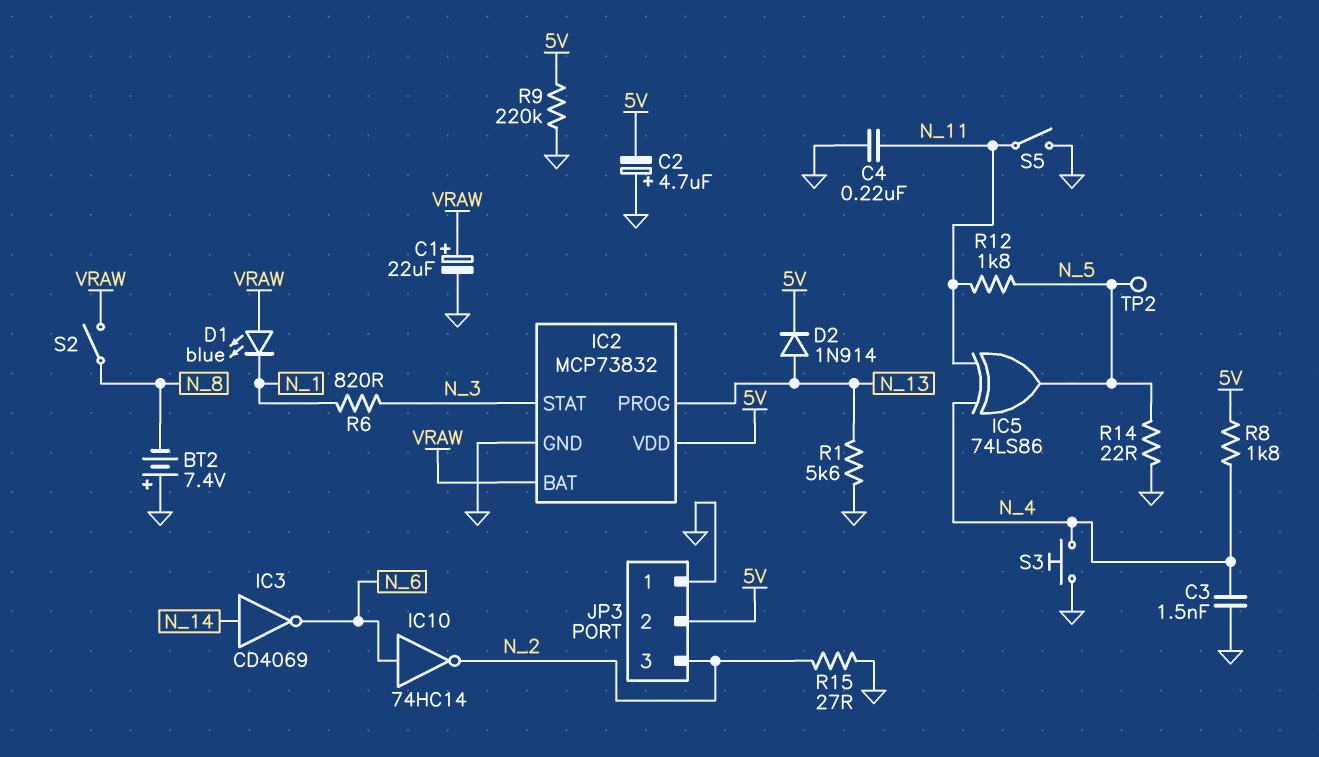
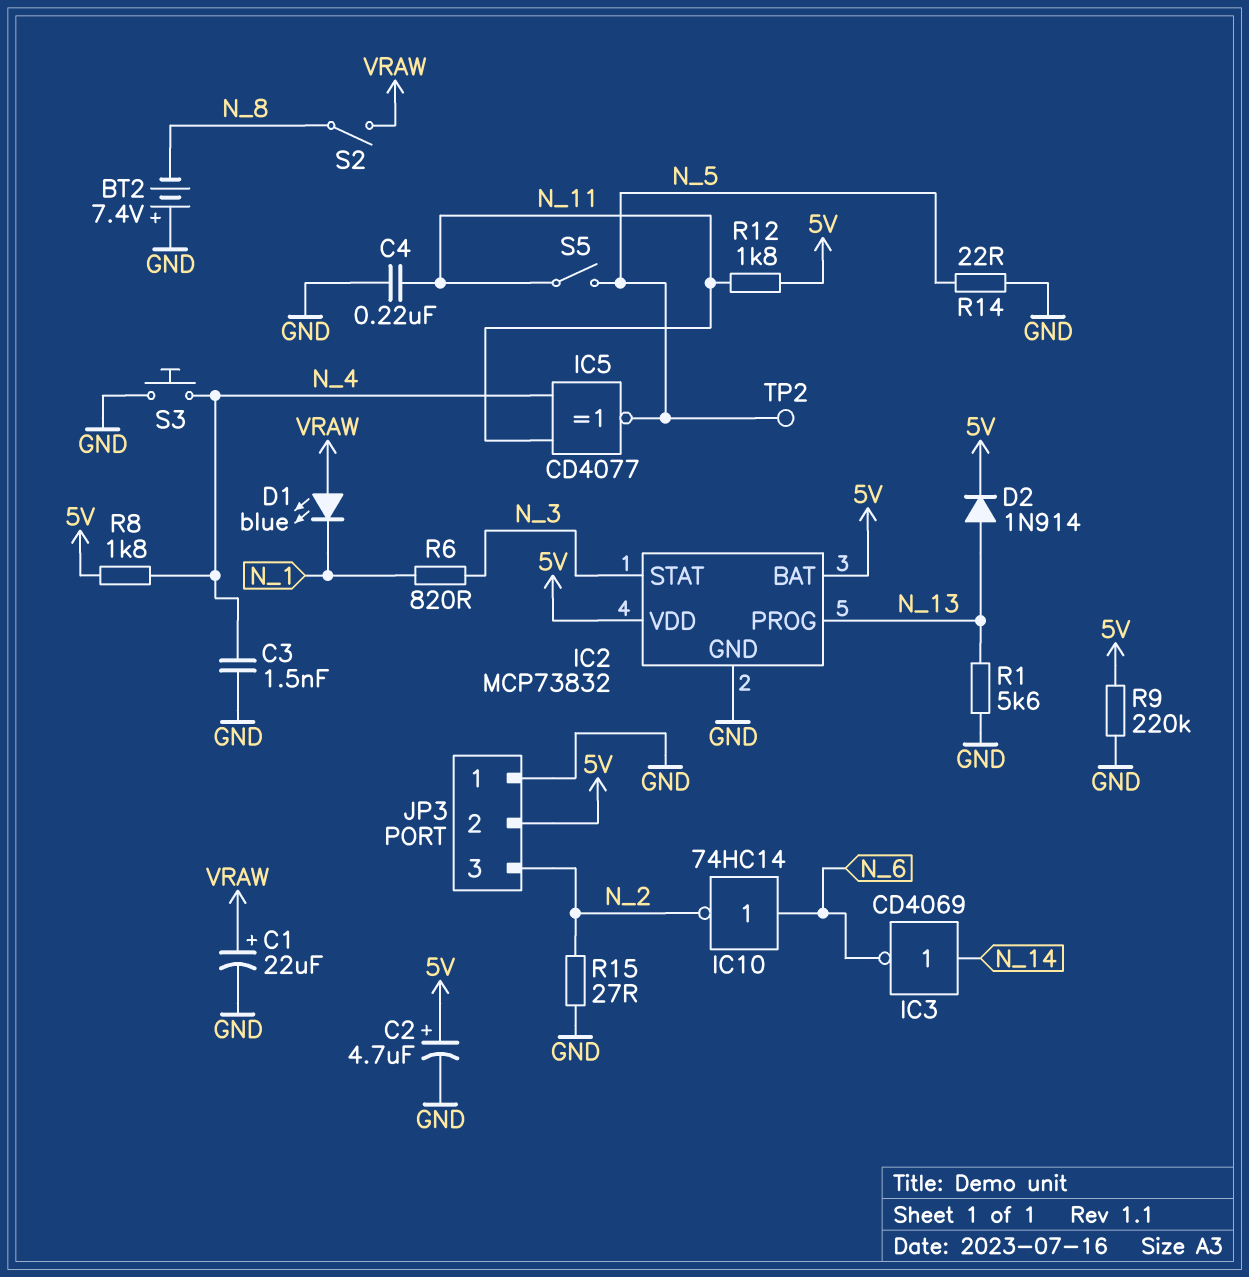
C2: 4.7uF (plus GND, minus 5V) -> 4.7uF (plus 5V, minus GND)
IC2 pin BAT: VRAW -> 5V
IC5: XOR 74LS86 (in N_4, in N_11, out N_5) -> XNOR CD4077 (in N_4, in N_11, out N_5)
R12: 1.8k (N_5, N_11) -> 1.8k (5V, N_11)
S5: switch (GND, N_11) -> switch (N_5, N_11)

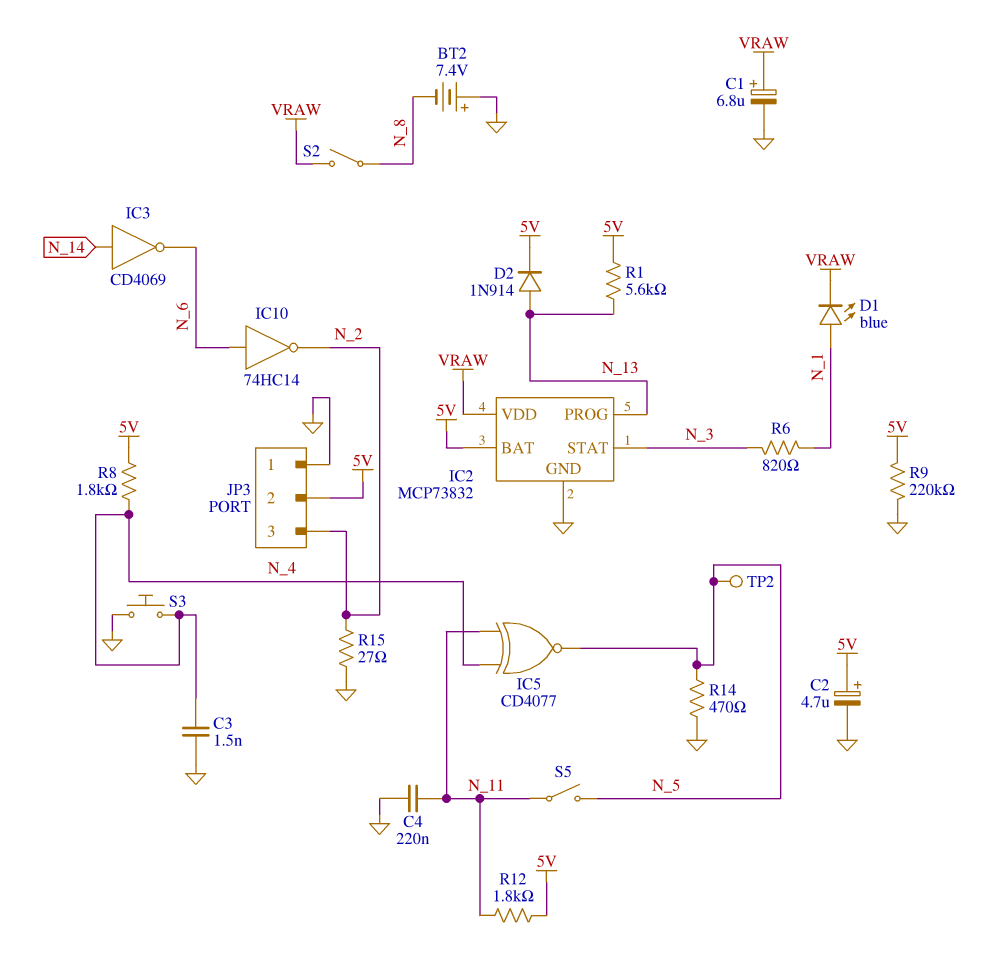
C1: 22uF (plus VRAW, minus GND) -> 6.8uF (plus VRAW, minus GND)
D1: LED blue (A VRAW, K N_1) -> LED blue (A N_1, K VRAW)
IC2 pin VDD: 5V -> VRAW
R1: 5.6k (GND, N_13) -> 5.6k (5V, N_13)
R14: 22 (GND, N_5) -> 470 (GND, N_5)

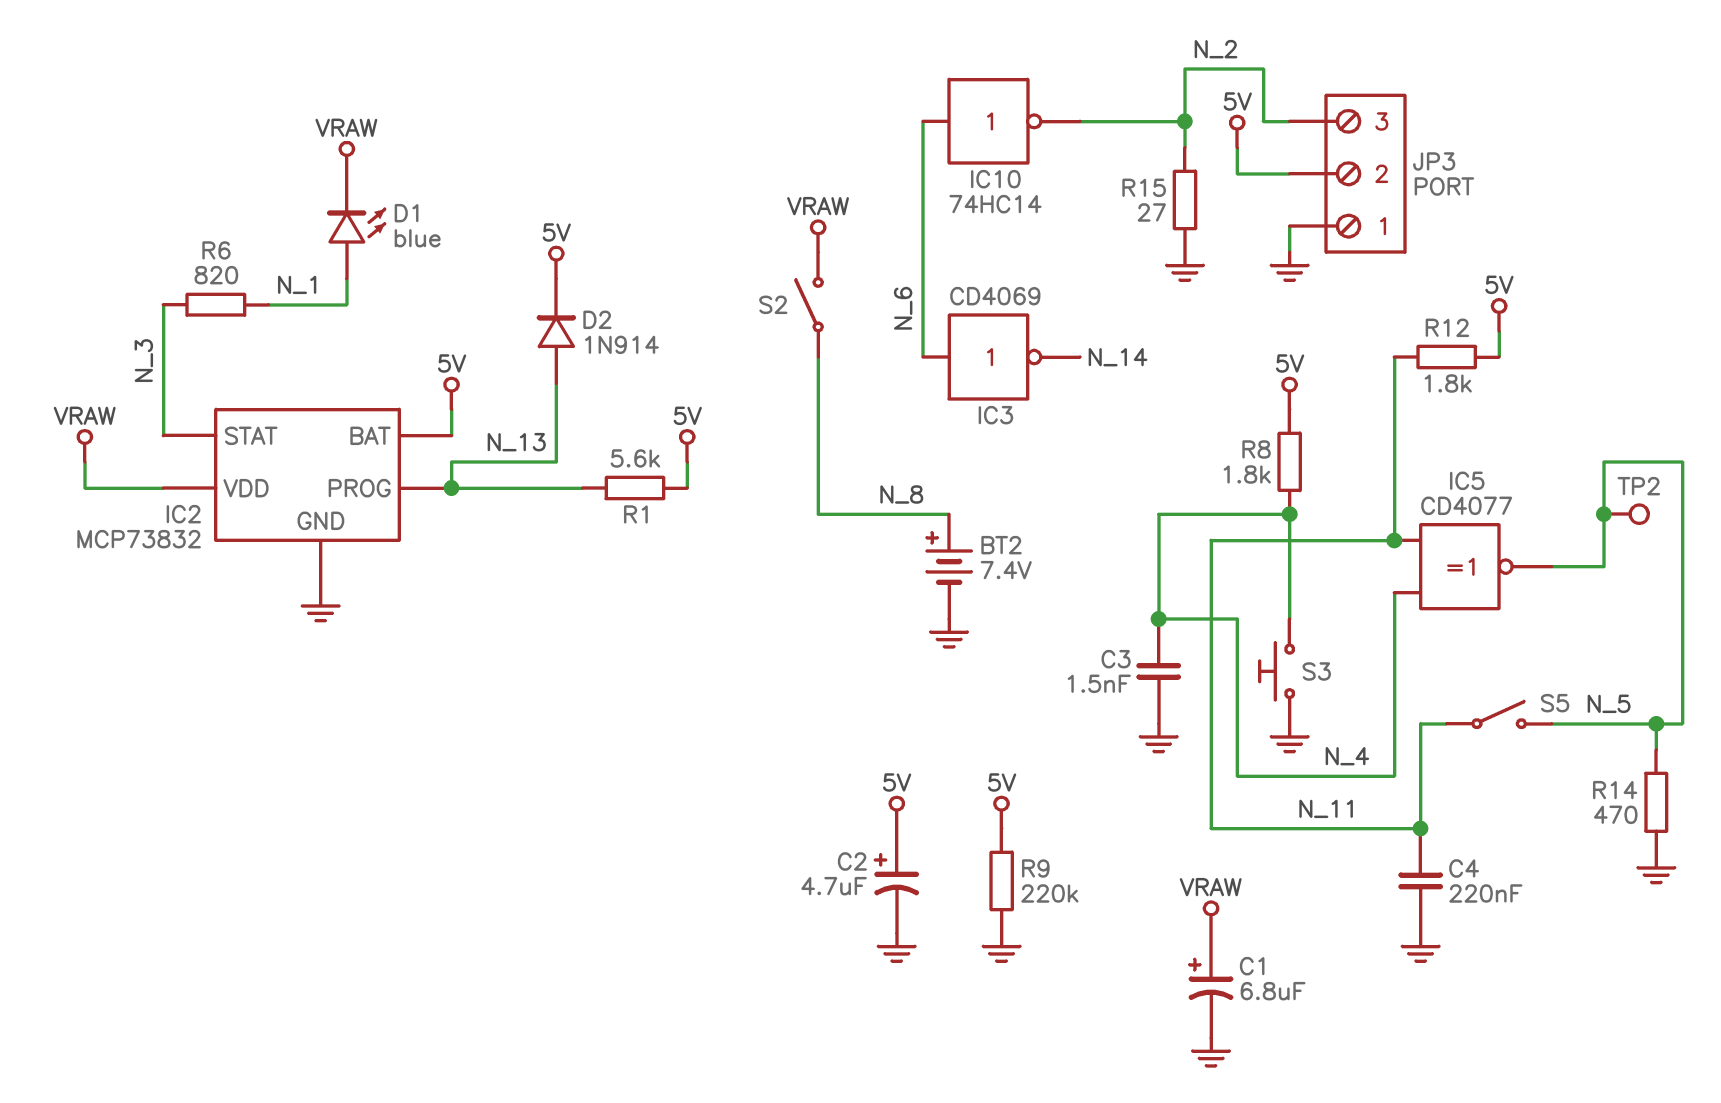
BT2: 7.4V (plus GND, minus N_8) -> 7.4V (plus N_8, minus GND)
IC3: NOT CD4069 (in N_14, out N_6) -> NOT CD4069 (in N_6, out N_14)

